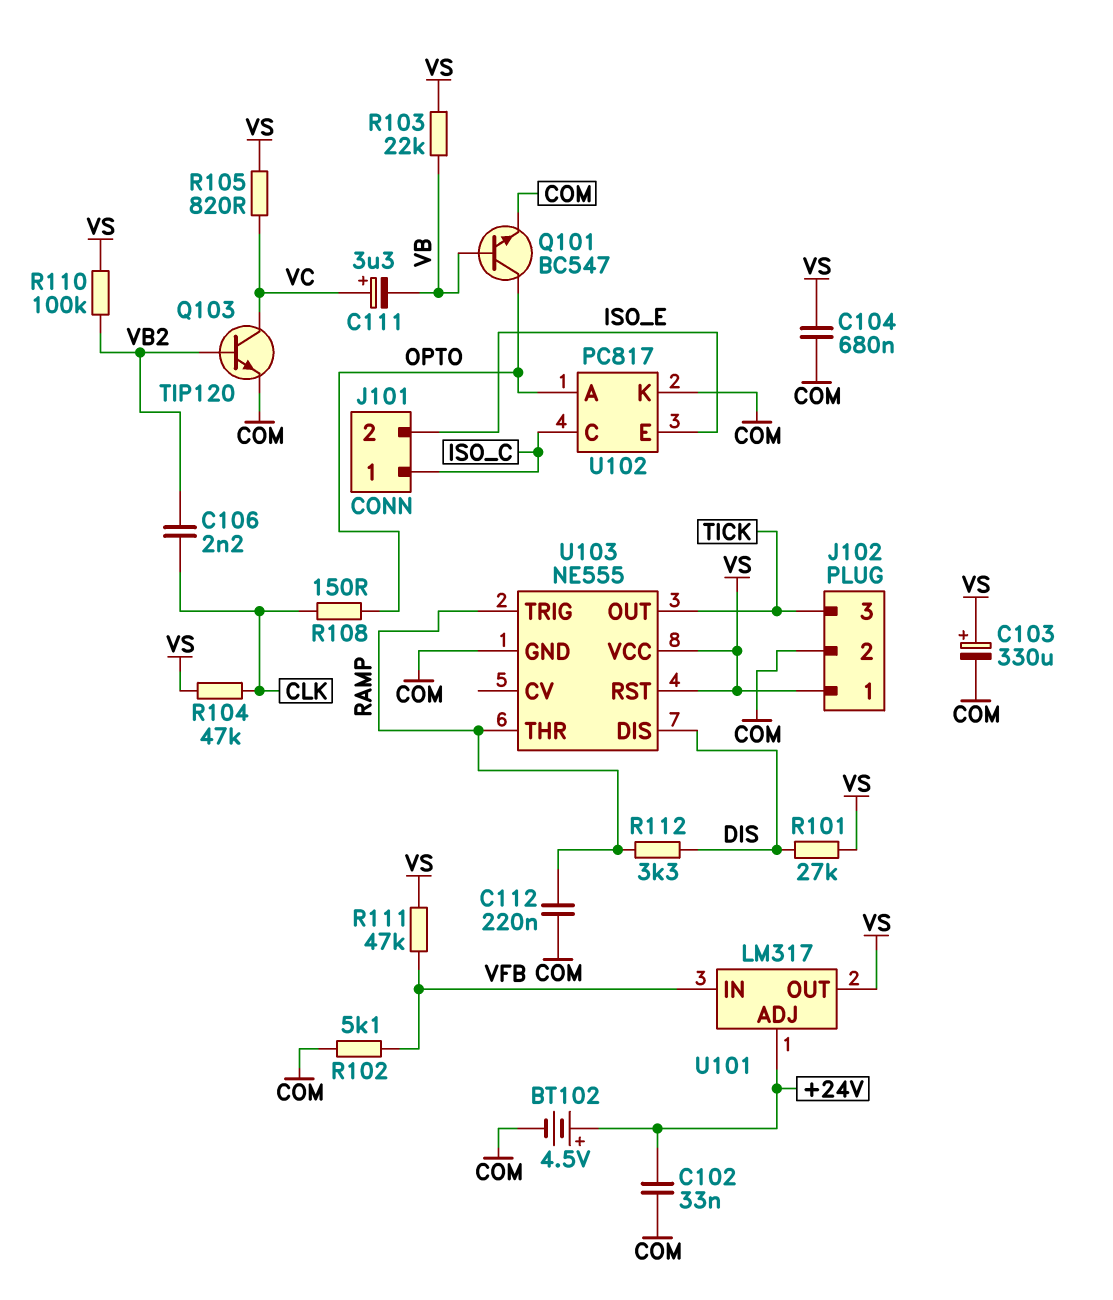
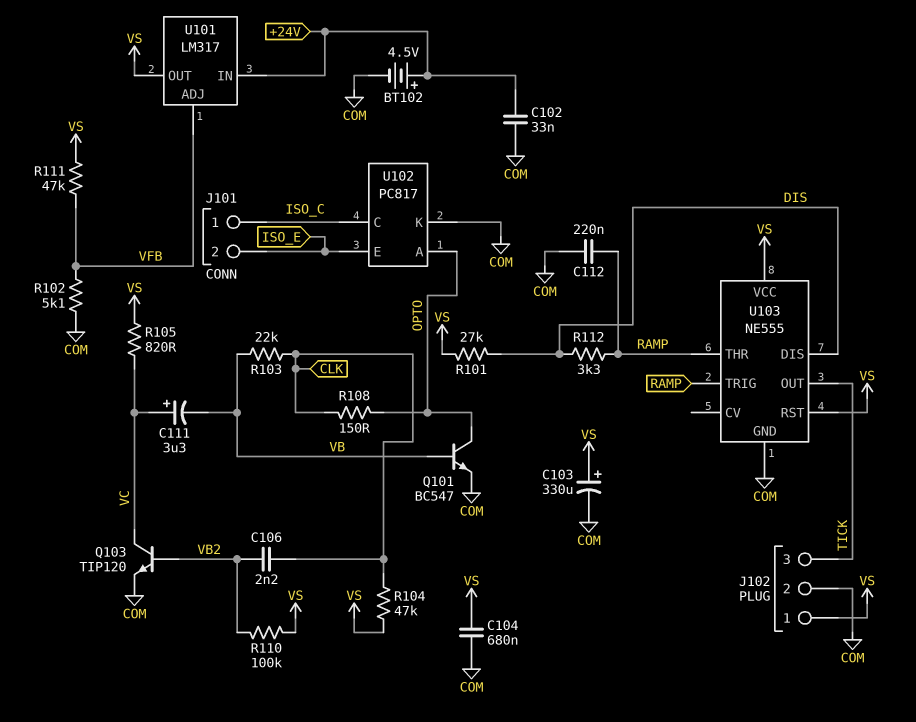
R103: 22k (VB, VS) -> 22k (CLK, VB)
U101 pin ADJ: +24V -> VFB
U101 pin IN: VFB -> +24V

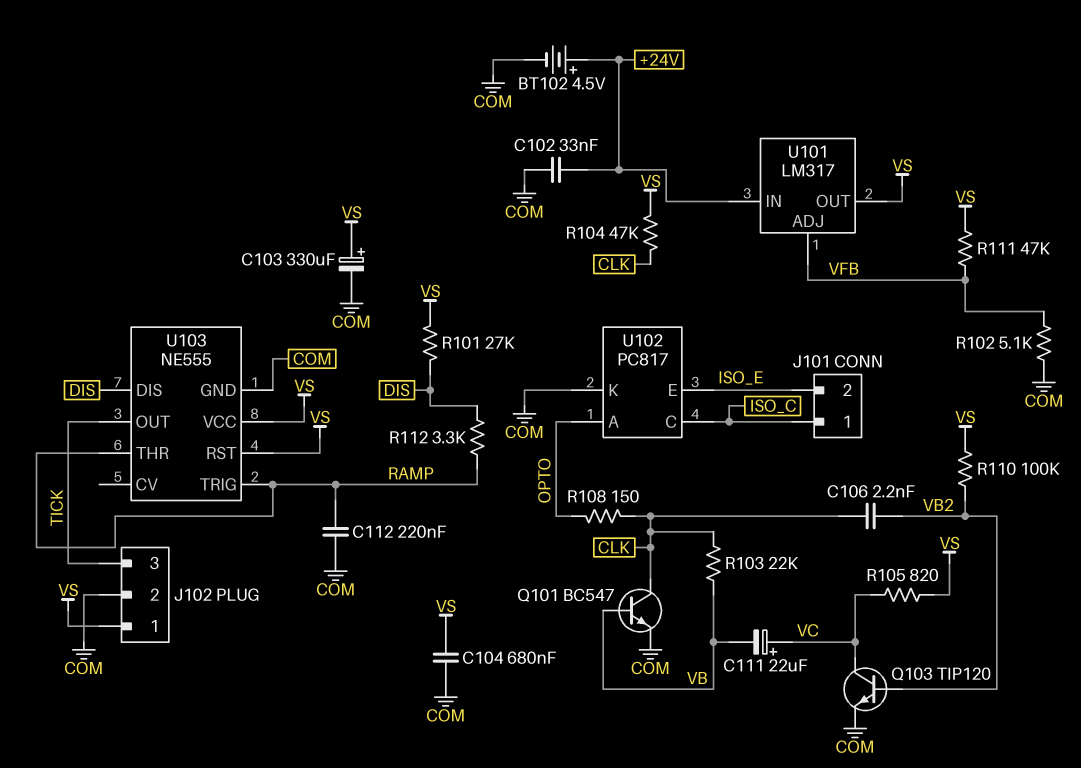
C111: 3.3uF (plus VC, minus VB) -> 22uF (plus VC, minus VB)
Q101: NPN BC547 (B VB, C OPTO, E COM) -> NPN BC547 (B VB, C CLK, E COM)

